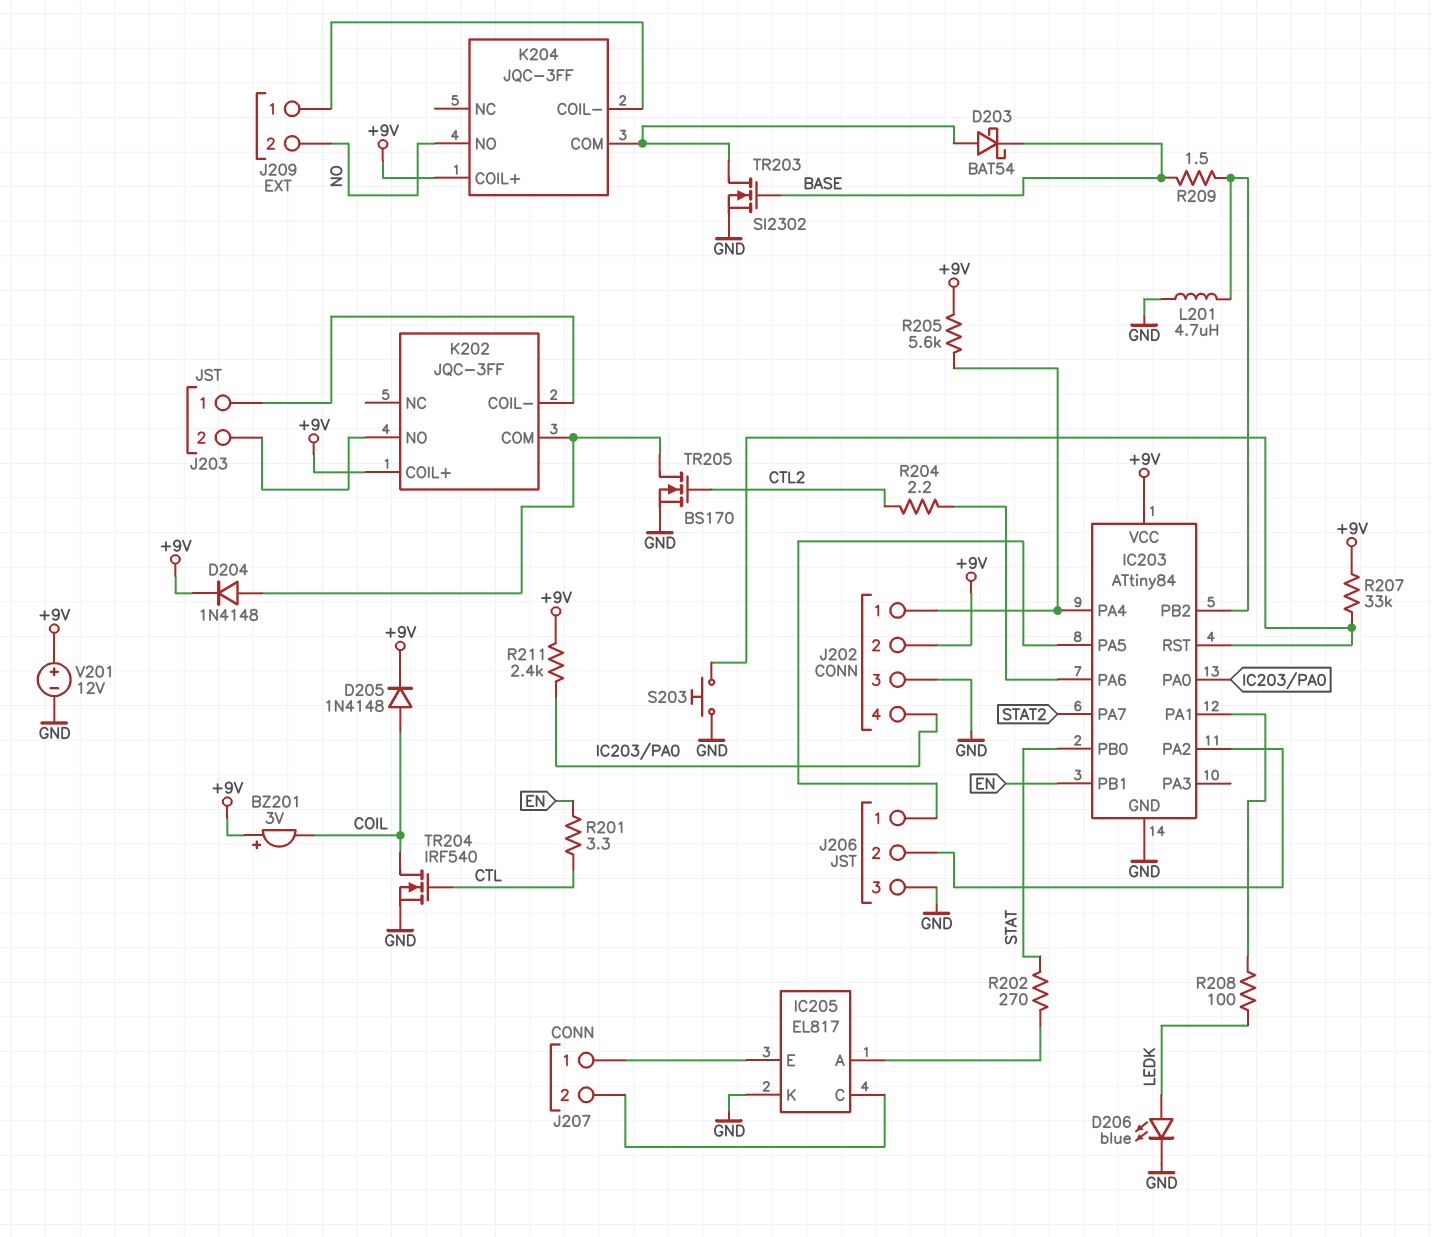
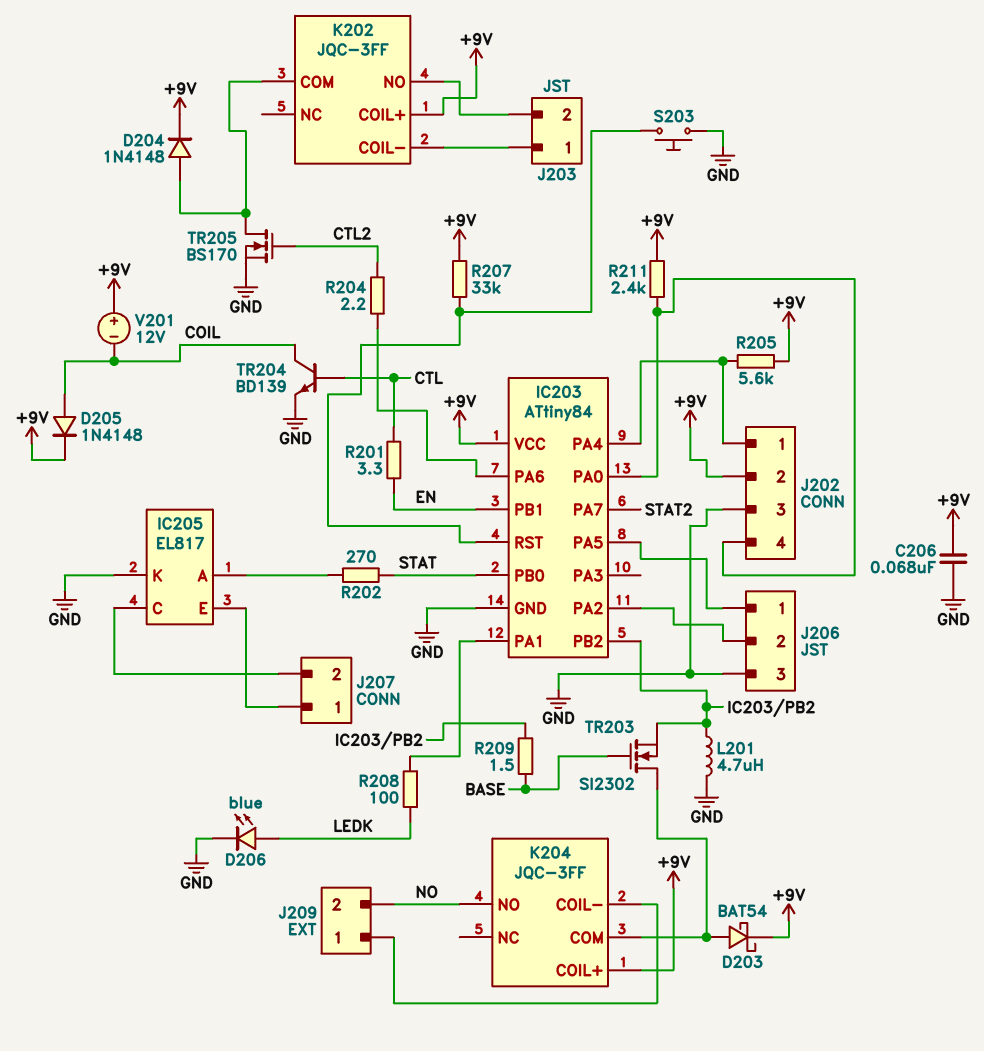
BZ201: buzzer 3V (plus +9V, minus COIL) -> none
C206: none -> 68nF (+9V, GND)
D203: schottky BAT54 (A K204/COM, K BASE) -> schottky BAT54 (A K204/COM, K +9V)
TR203: NMOS SI2302 (G BASE, D K204/COM, S GND) -> NMOS SI2302 (G BASE, D K204/COM, S IC203/PB2)
TR204: NMOS IRF540 (G CTL, D COIL, S GND) -> NPN BD139 (B CTL, C COIL, E GND)
V201: 12V (plus +9V, minus GND) -> 12V (plus +9V, minus COIL)

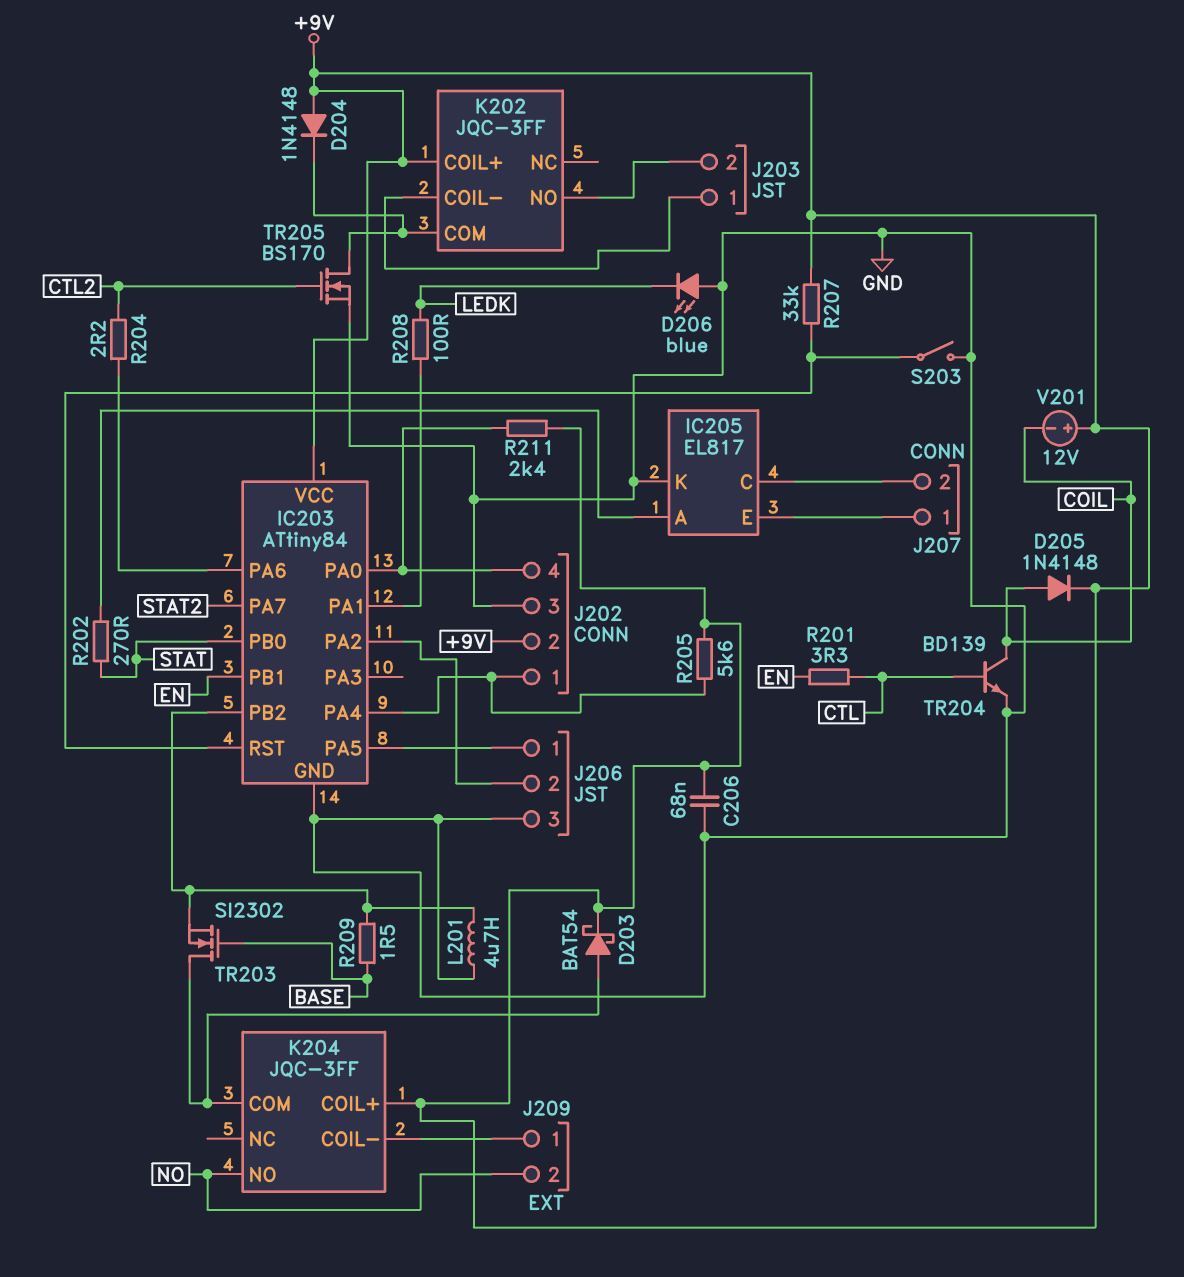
D204: diode 1N4148 (A K202/COM, K +9V) -> diode 1N4148 (A +9V, K K202/COM)
D206: LED blue (A LEDK, K GND) -> LED blue (A GND, K LEDK)
S203: button (GND, IC203/RST) -> switch (GND, IC203/RST)

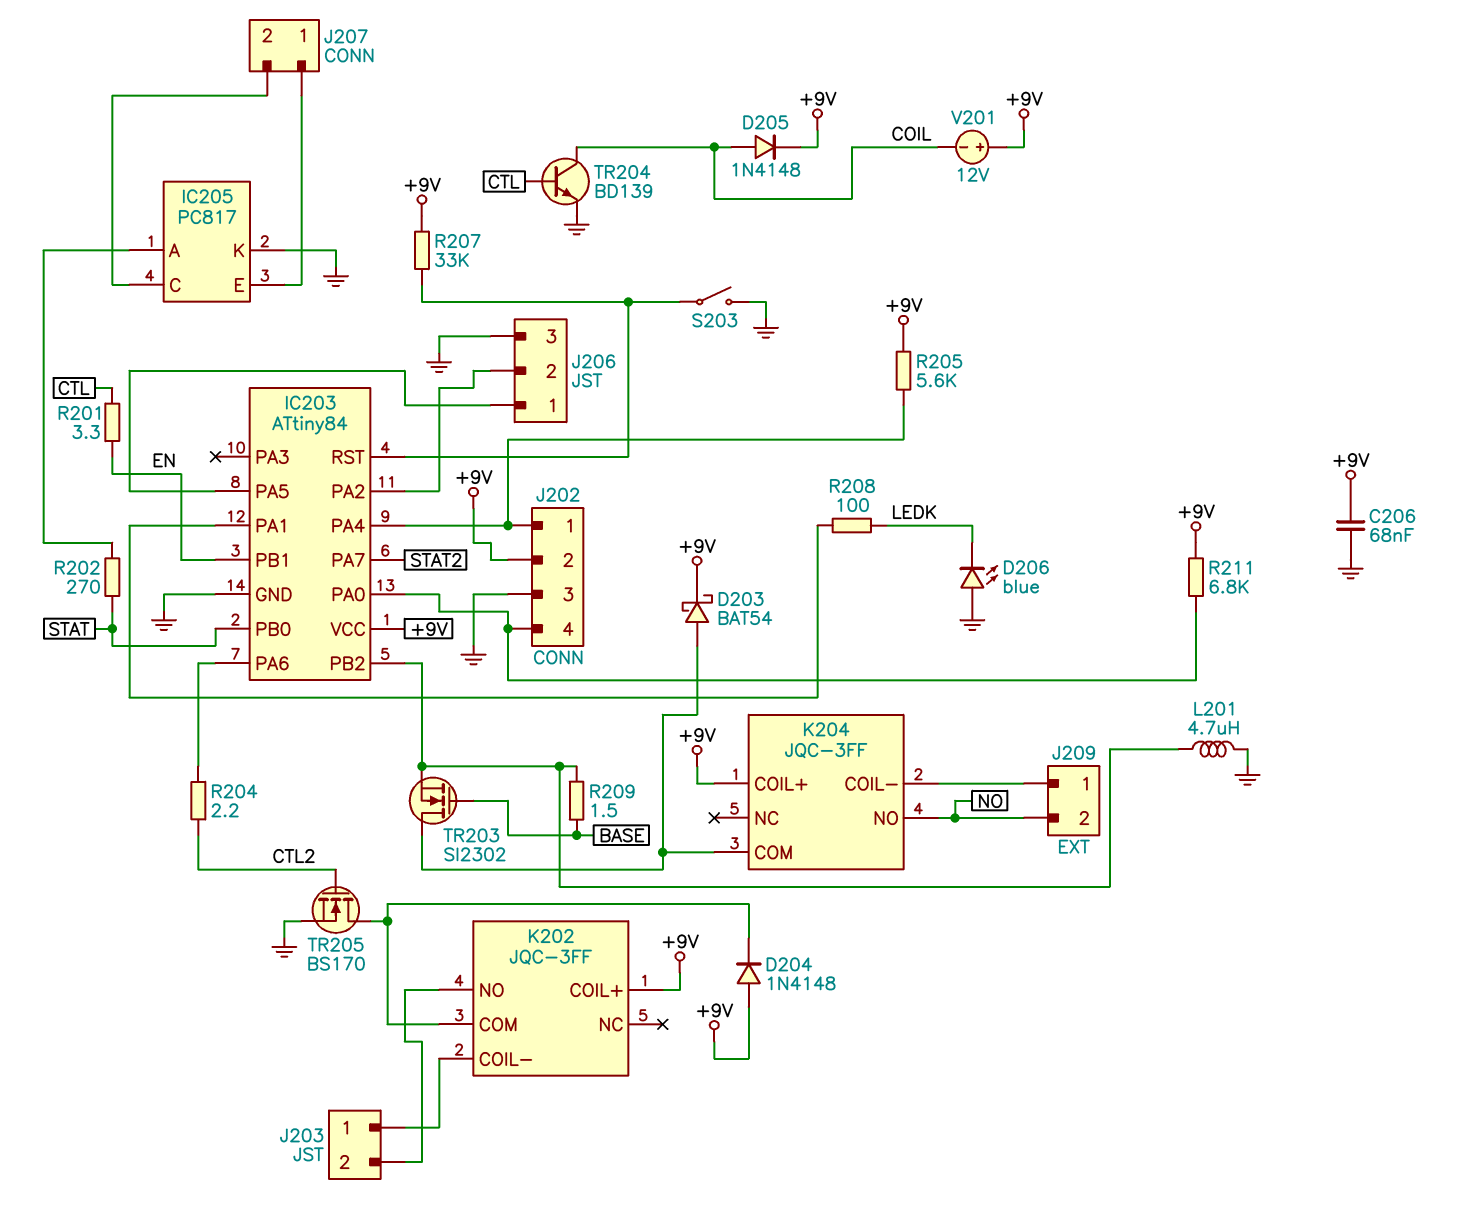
IC205: EL817 -> PC817
R211: 2.4k (+9V, IC203/PA0) -> 6.8k (+9V, IC203/PA0)

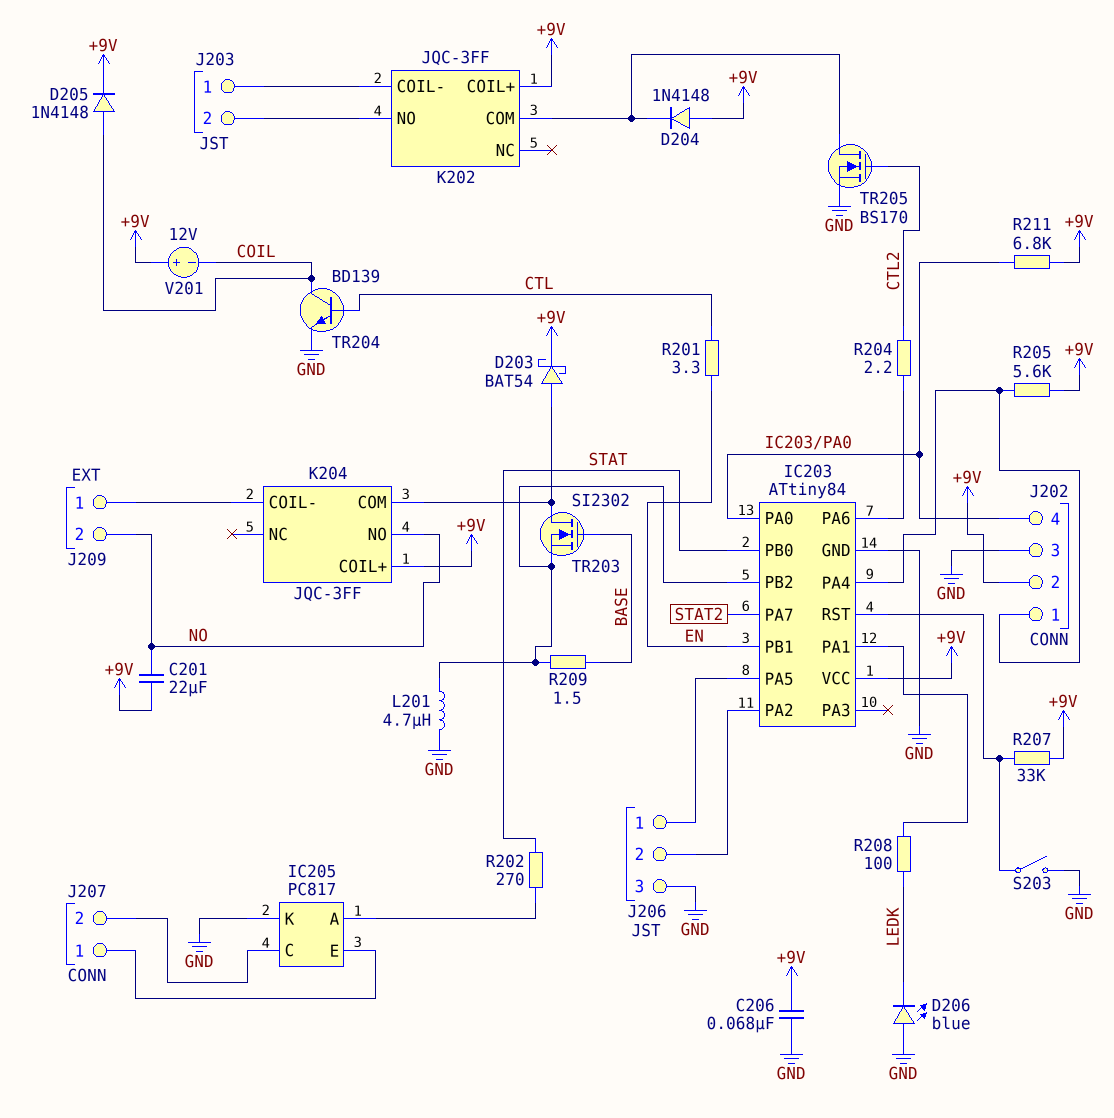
C201: none -> 22uF (+9V, NO)

